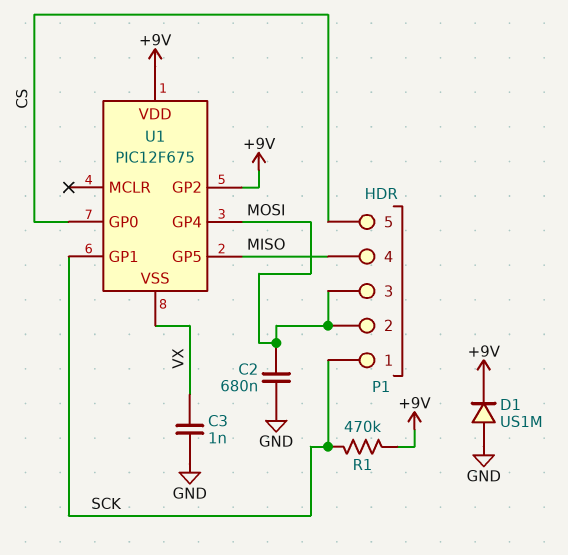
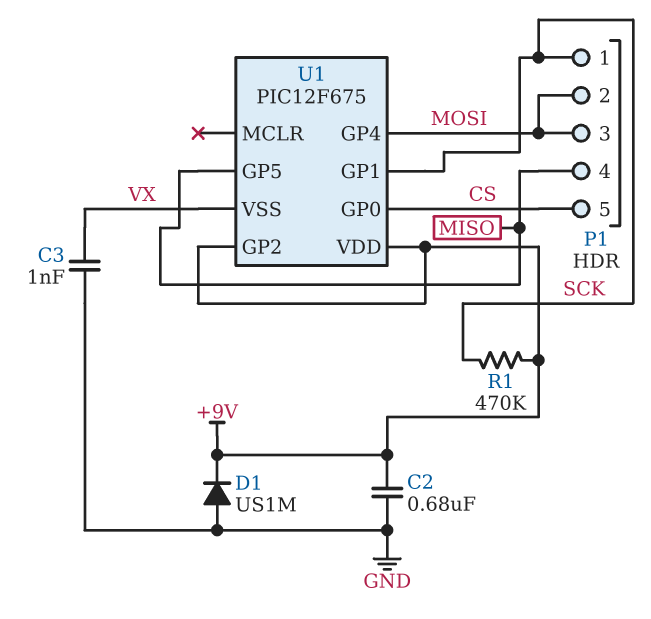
C2: 680nF (GND, MOSI) -> 680nF (+9V, GND)

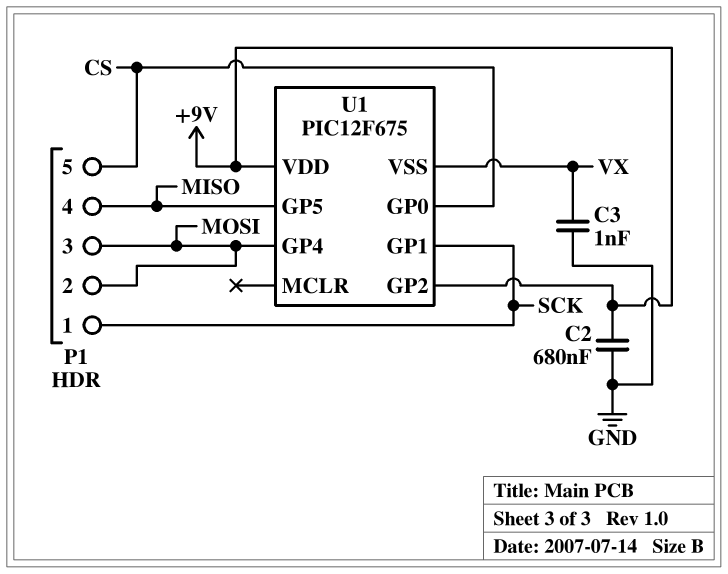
D1: diode US1M (A GND, K +9V) -> none
R1: 470k (+9V, SCK) -> none

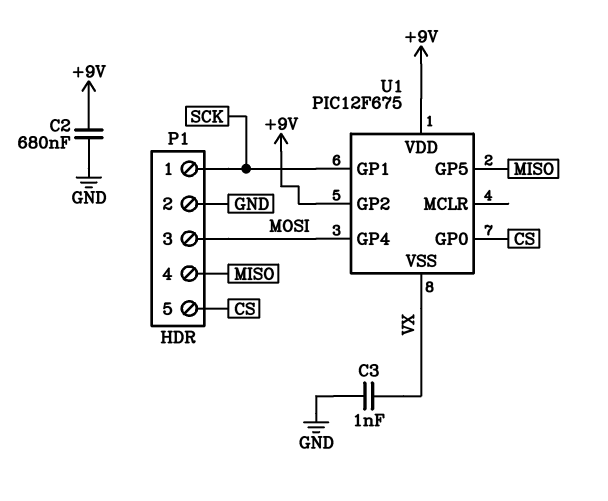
P1 pin 2: MOSI -> GND

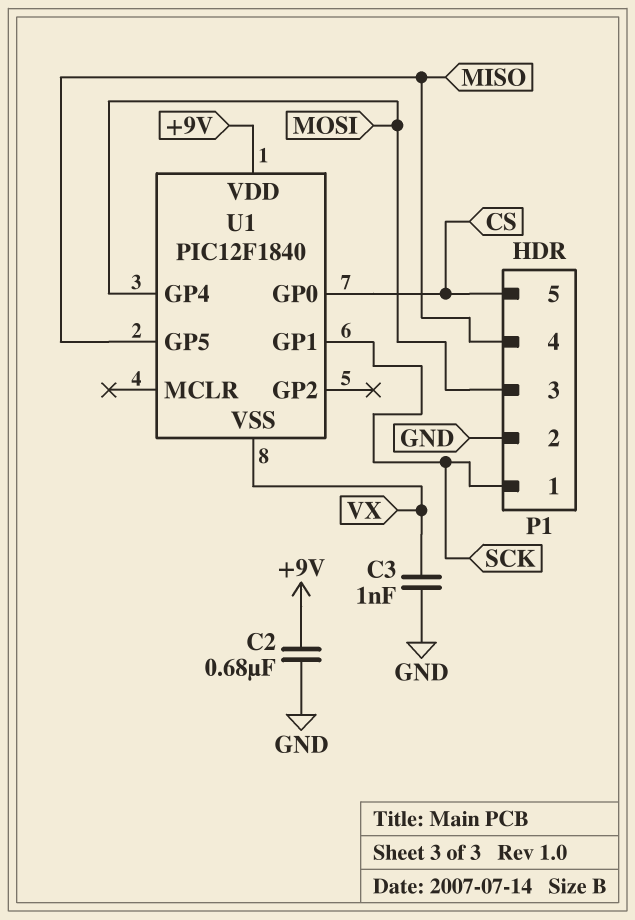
U1: PIC12F675 -> PIC12F1840
U1 pin GP2: +9V -> none

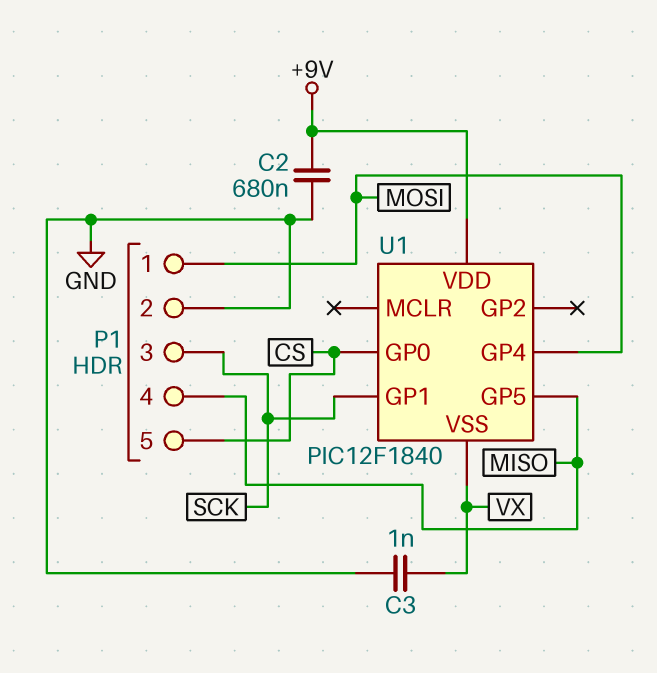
P1 pin 1: SCK -> MOSI
P1 pin 3: MOSI -> SCK

